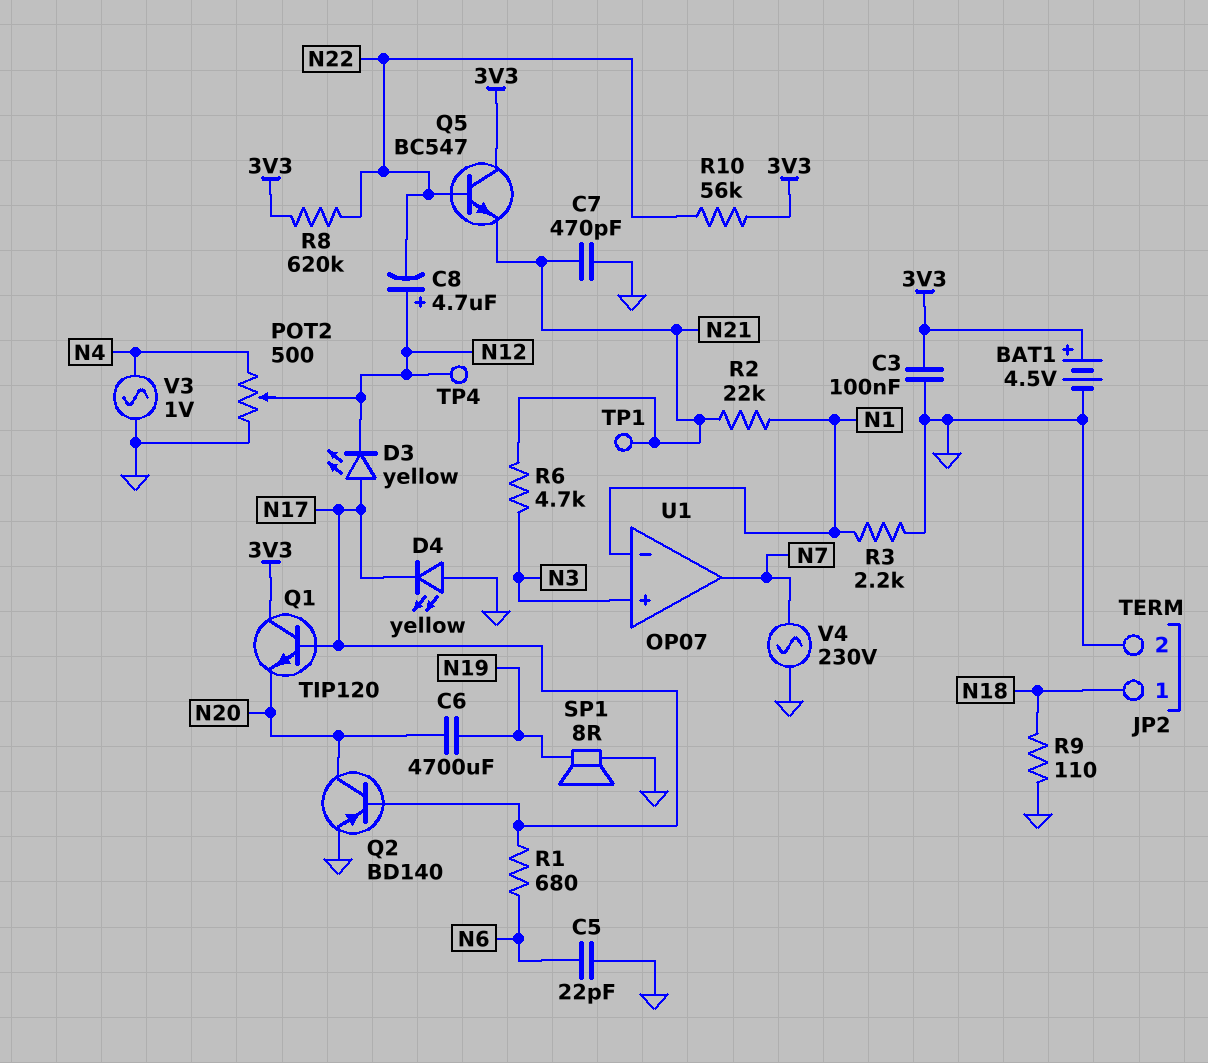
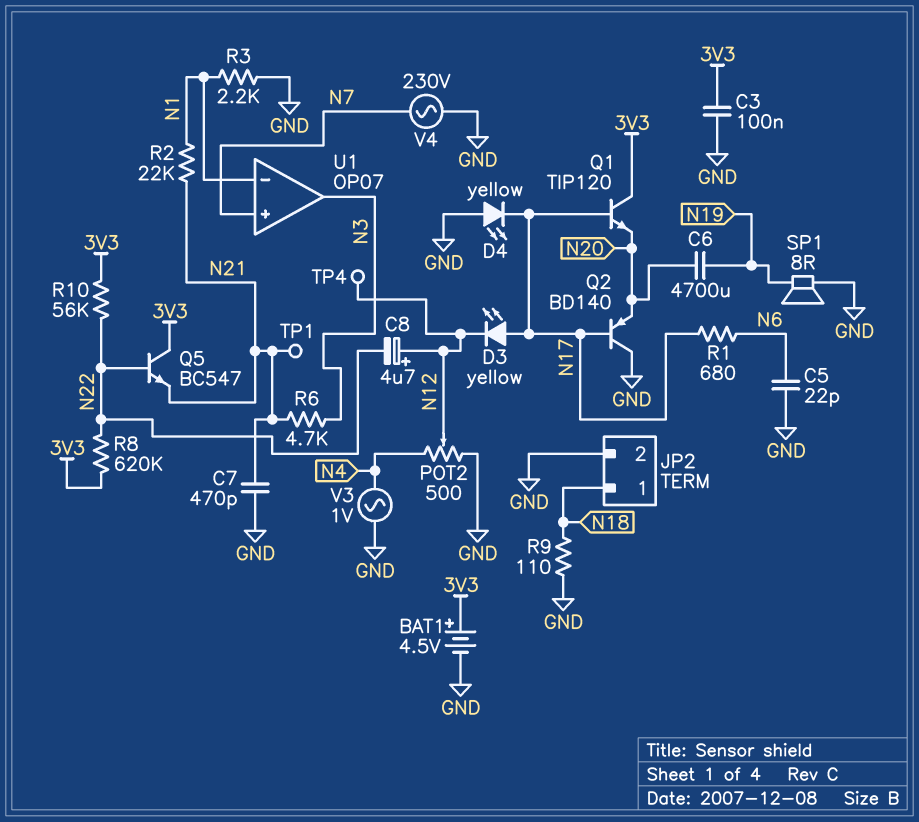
Q2: PNP BD140 (B N17, C N20, E GND) -> PNP BD140 (B N17, C GND, E N20)
U1 pin in+: N3 -> N7
U1 pin out: N7 -> N3

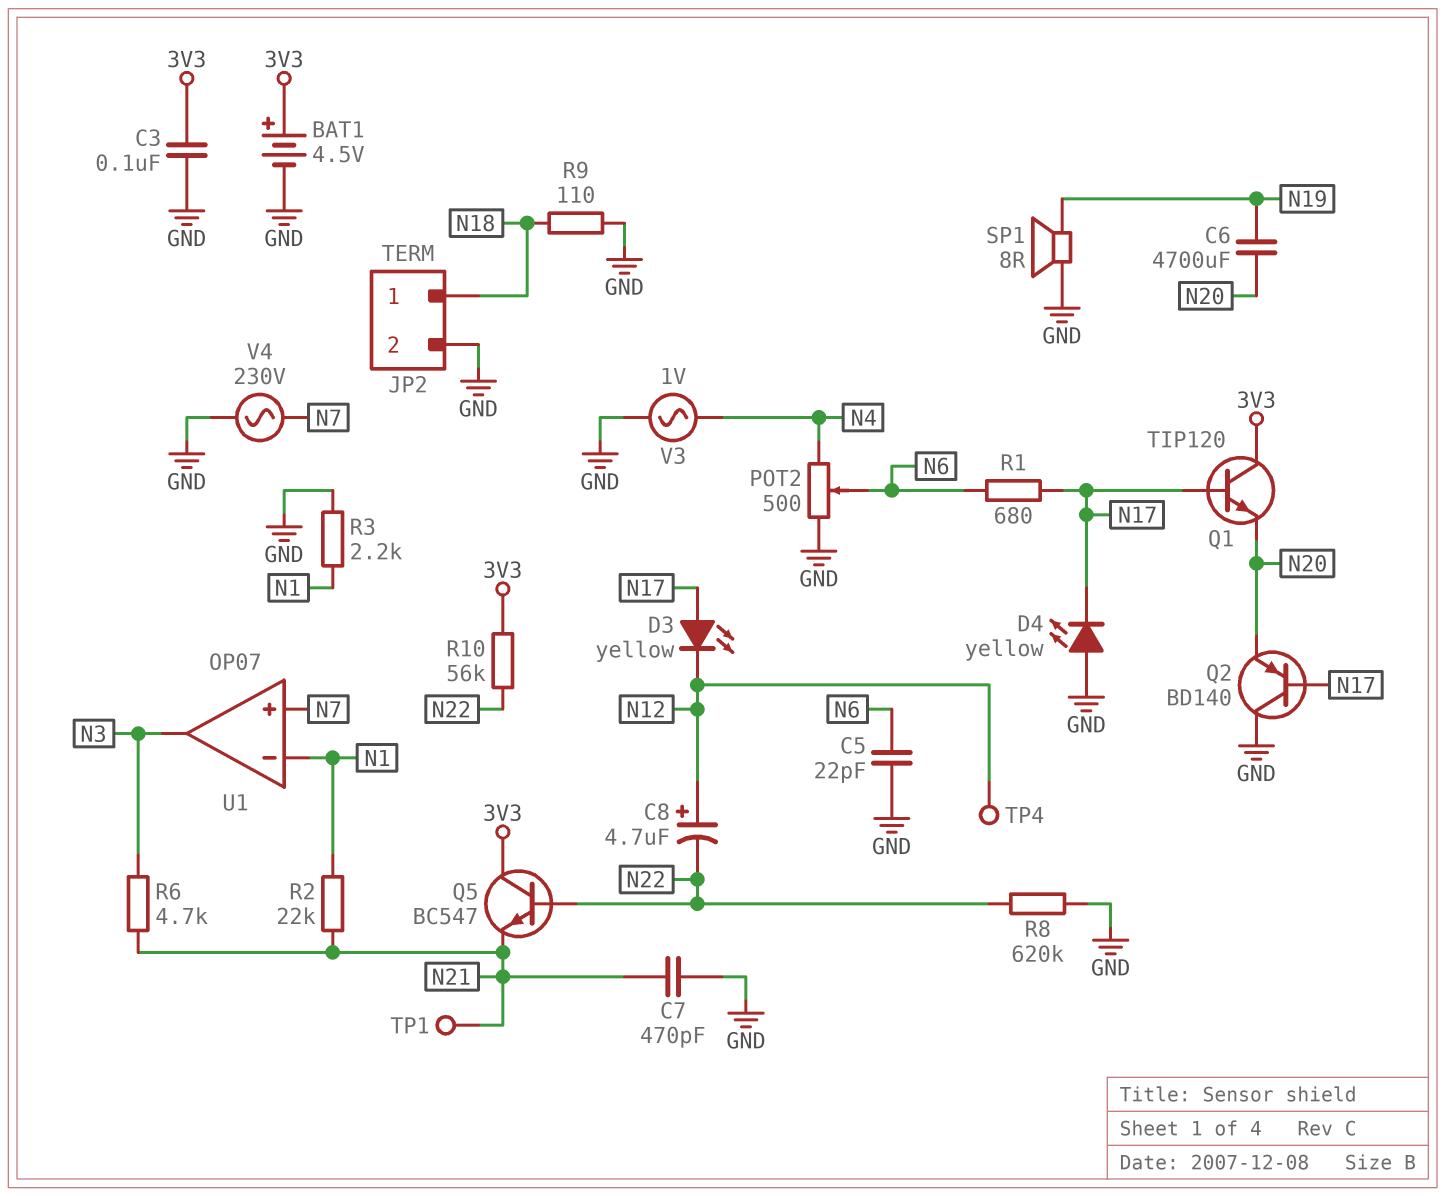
POT2: 500 (GND, N4, wiper N12) -> 500 (GND, N4, wiper N6)
R8: 620k (3V3, N22) -> 620k (GND, N22)

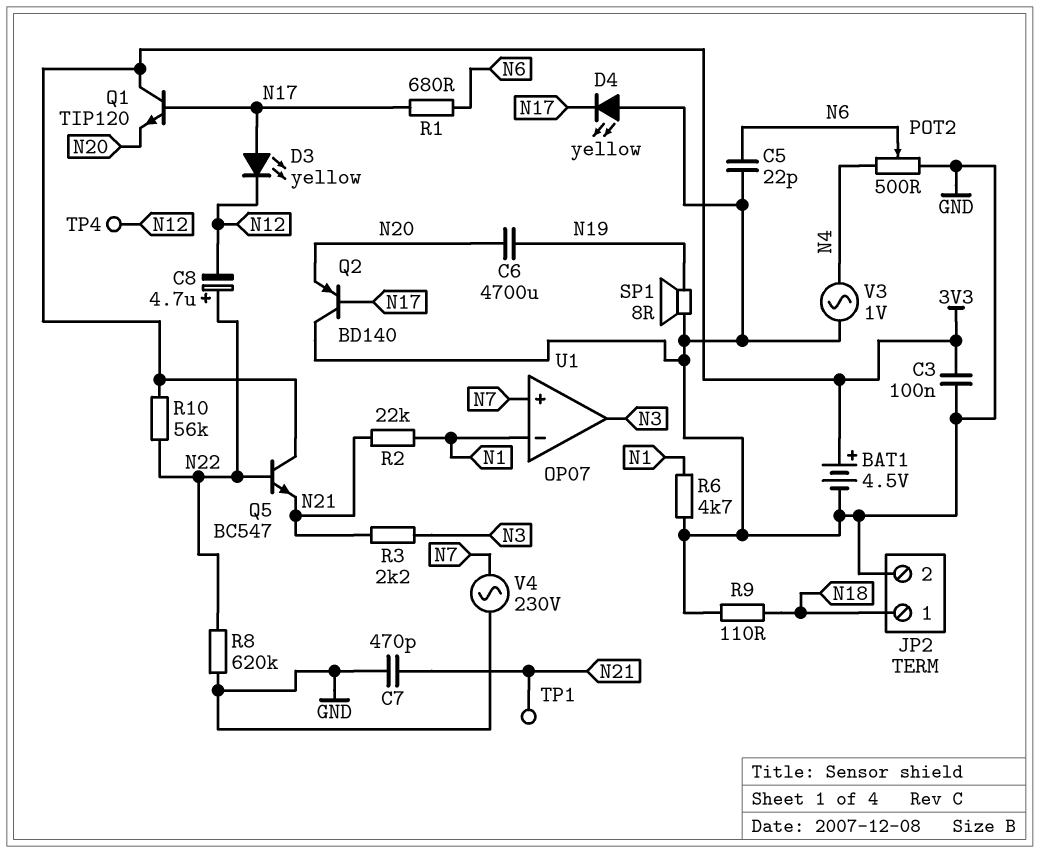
C8: 4.7uF (plus N12, minus N22) -> 4.7uF (plus N22, minus N12)
R3: 2.2k (GND, N1) -> 2.2k (N3, N21)
R6: 4.7k (N3, N21) -> 4.7k (GND, N1)

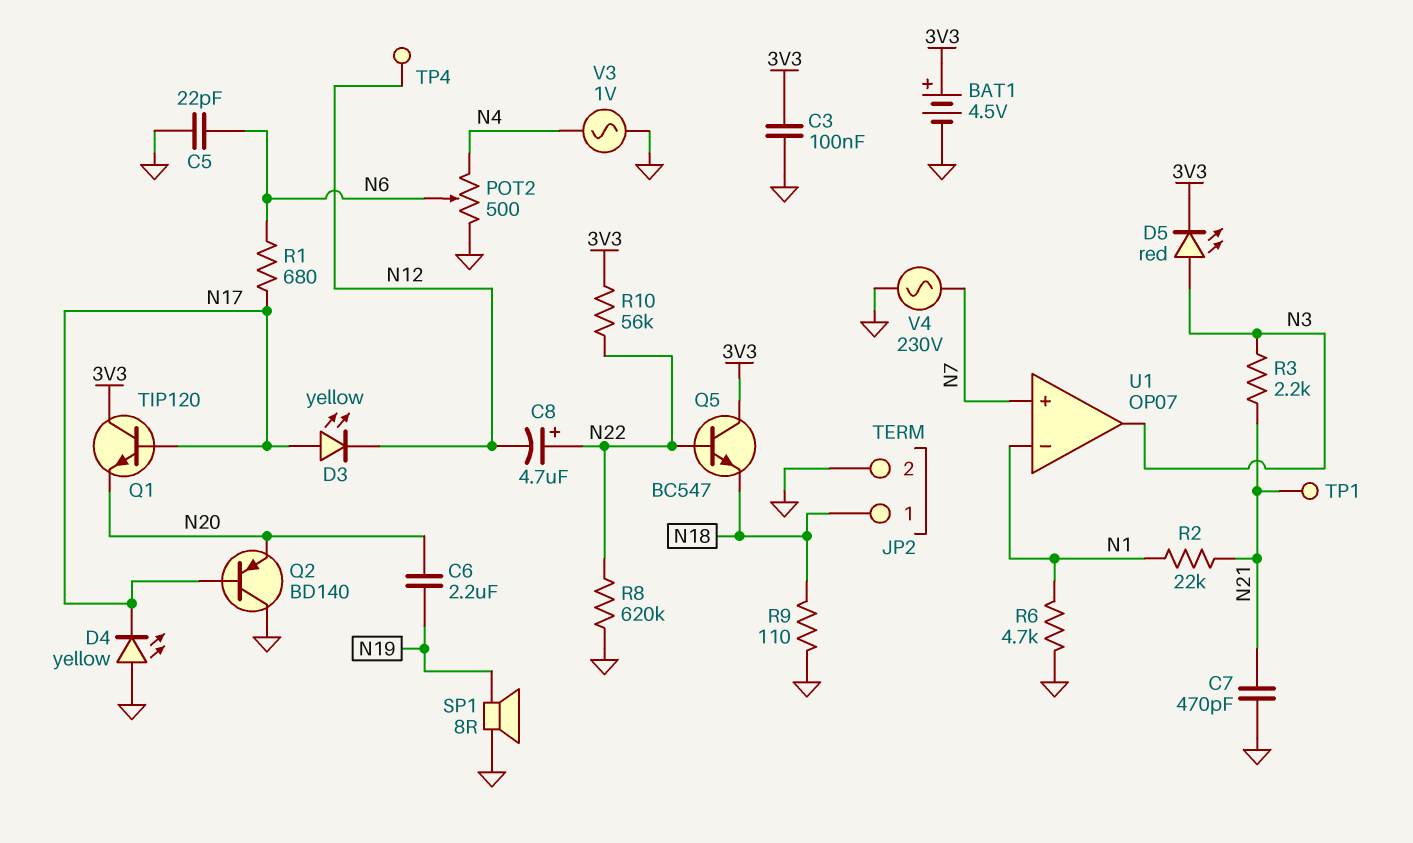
C6: 4700uF (N19, N20) -> 2.2uF (N19, N20)
D5: none -> LED red (A N3, K 3V3)
Q5: NPN BC547 (B N22, C 3V3, E N21) -> NPN BC547 (B N22, C 3V3, E N18)

